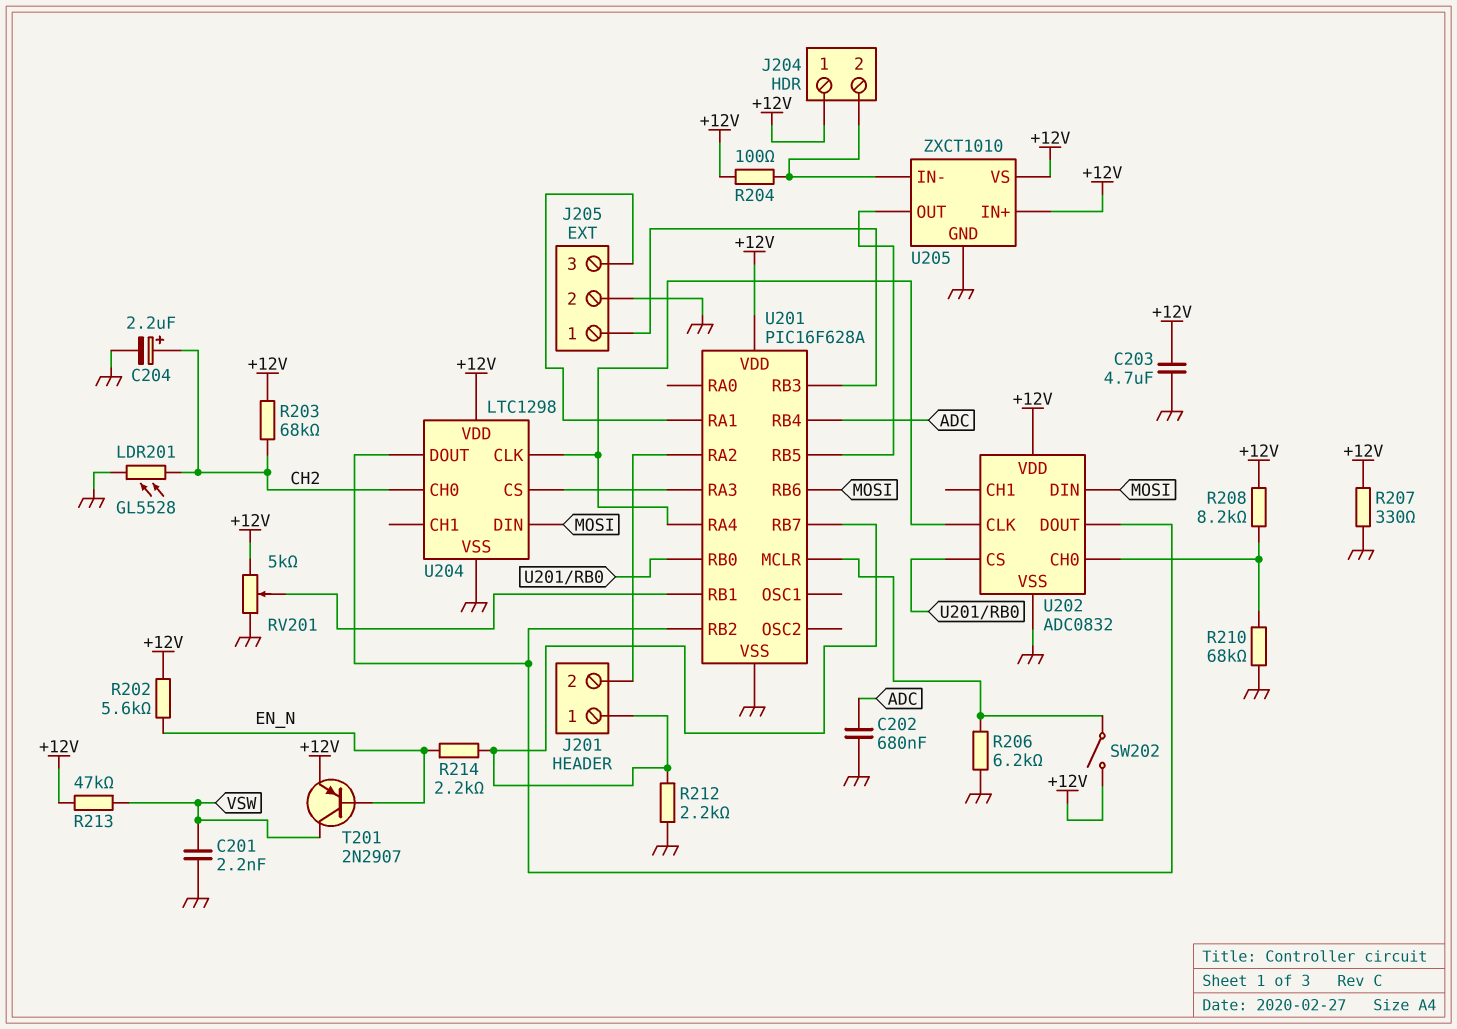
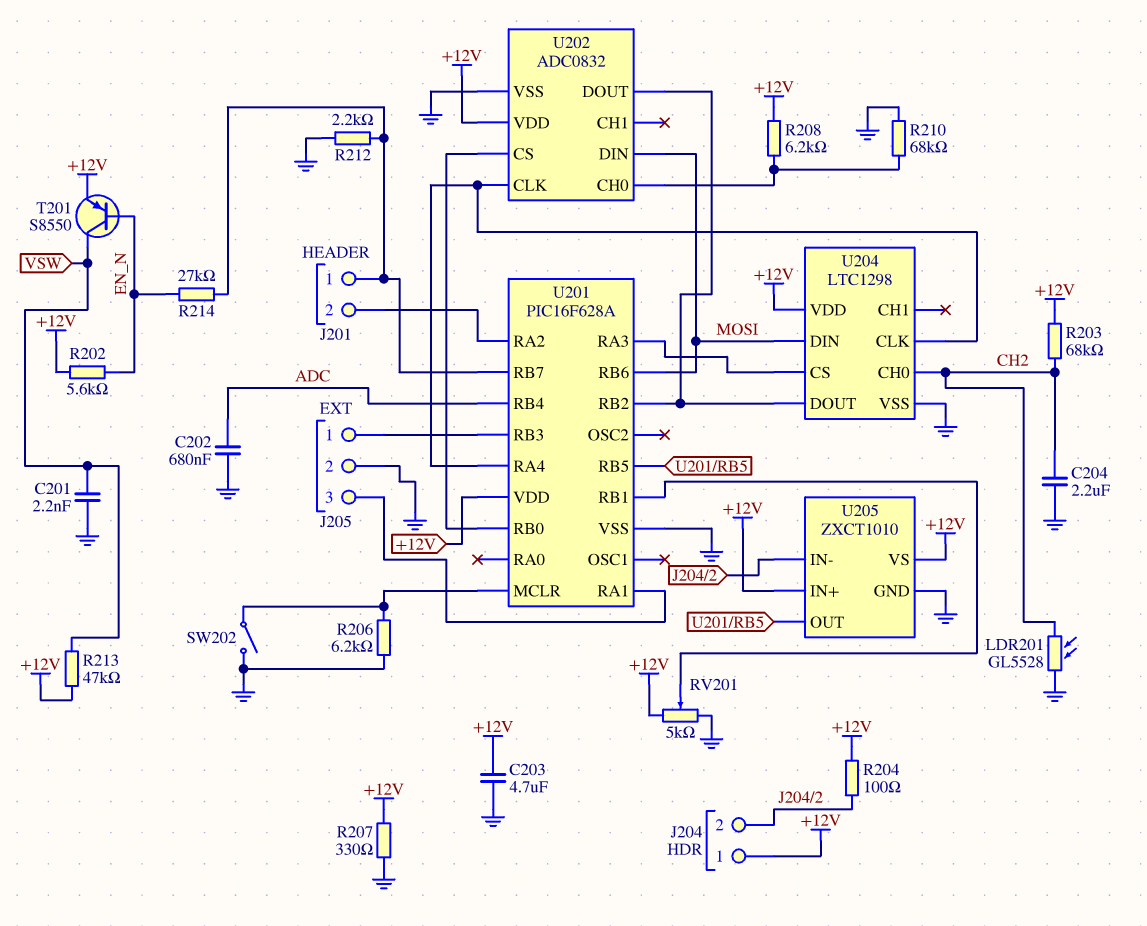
C204: 2.2uF (plus CH2, minus GND) -> 2.2uF (CH2, GND)
R208: 8.2k (+12V, U202/CH0) -> 6.2k (+12V, U202/CH0)
R214: 2.2k (EN_N, J201/1) -> 27k (EN_N, J201/1)
SW202: switch (+12V, U201/MCLR) -> switch (GND, U201/MCLR)
T201: PNP 2N2907 (B EN_N, C VSW, E +12V) -> PNP S8550 (B EN_N, C VSW, E +12V)

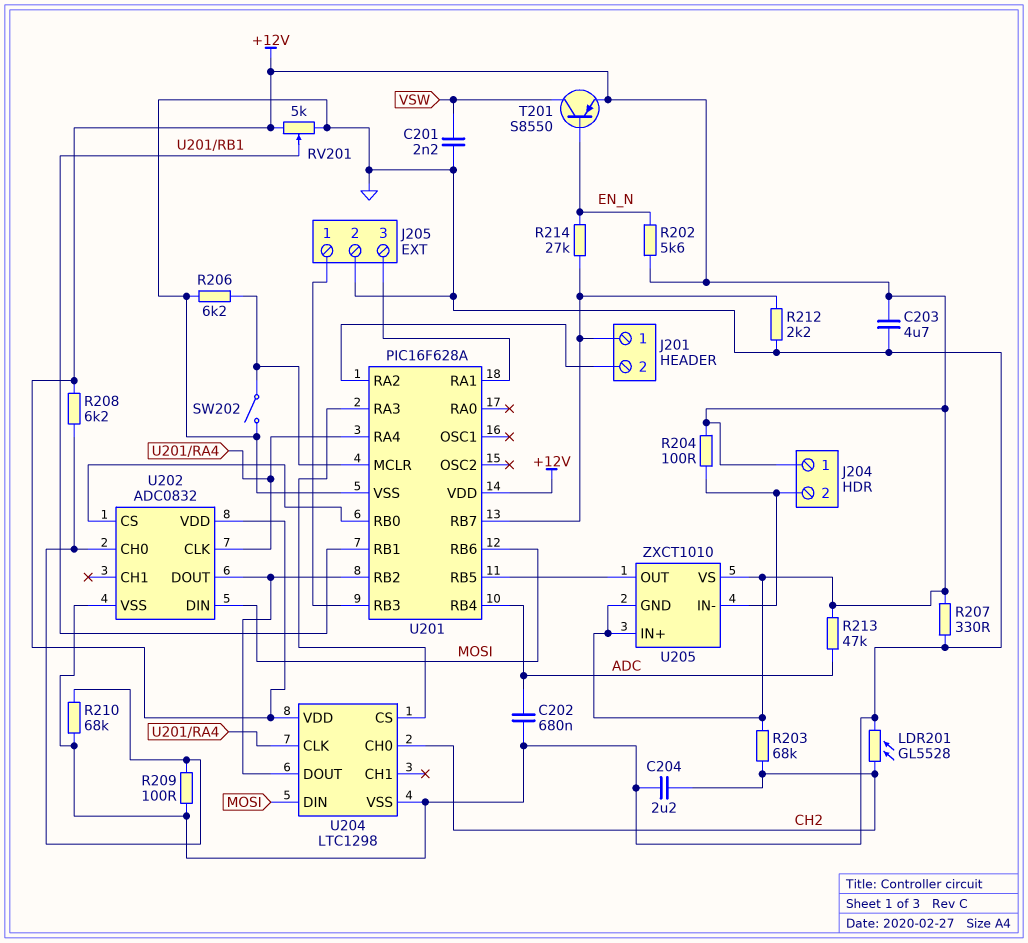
R209: none -> 100 (GND, U202/CH0)
R213: 47k (+12V, VSW) -> 47k (+12V, ADC)
U205 pin GND: GND -> +12V

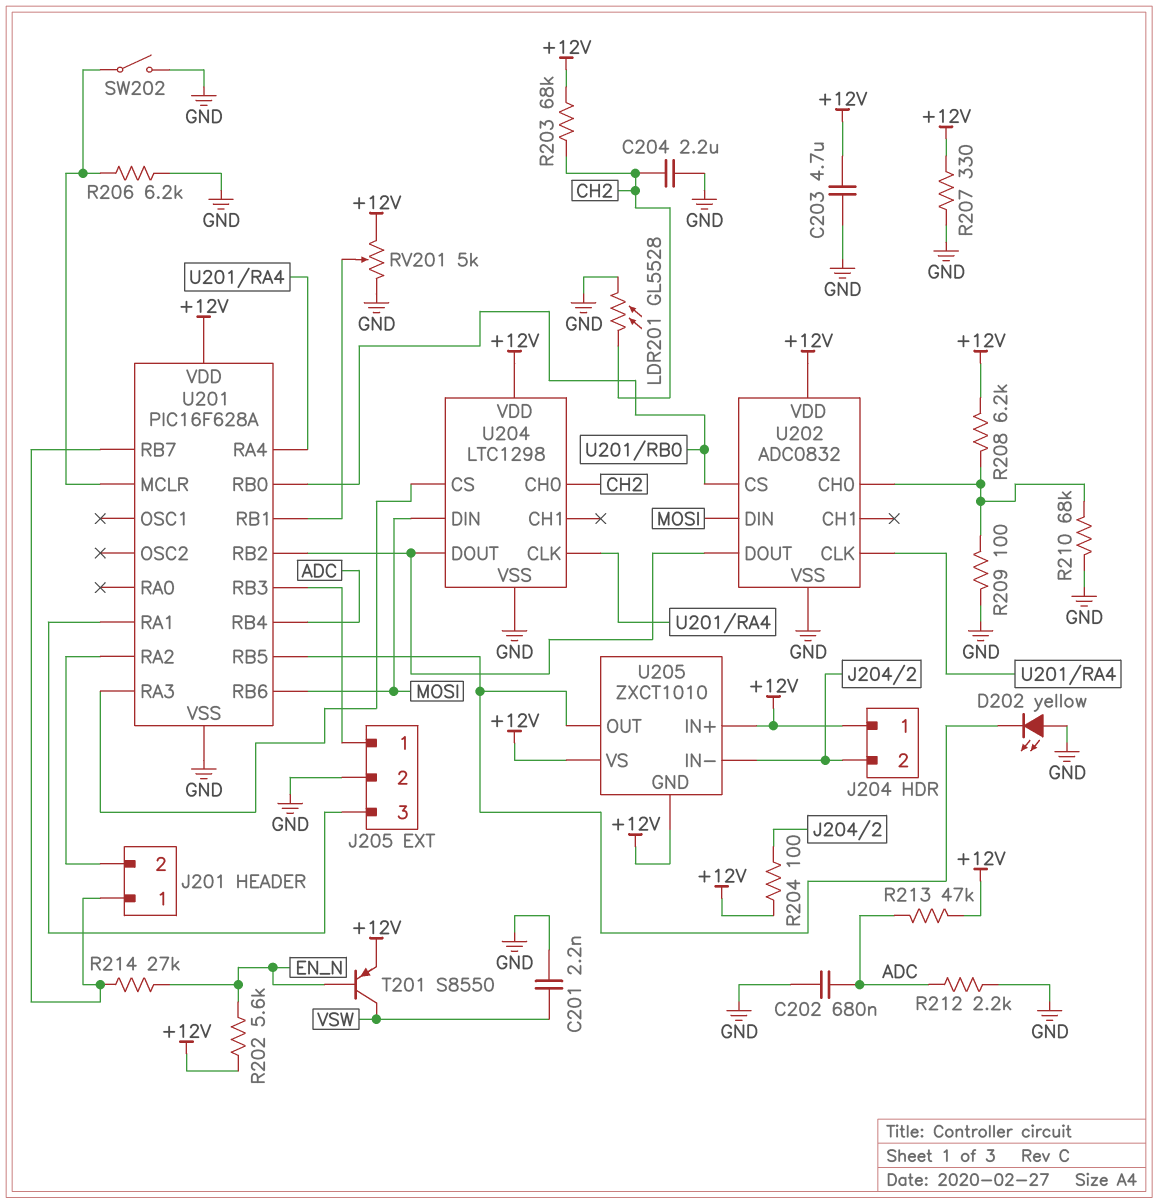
D202: none -> LED yellow (A GND, K U201/RB5)
R212: 2.2k (GND, J201/1) -> 2.2k (ADC, GND)

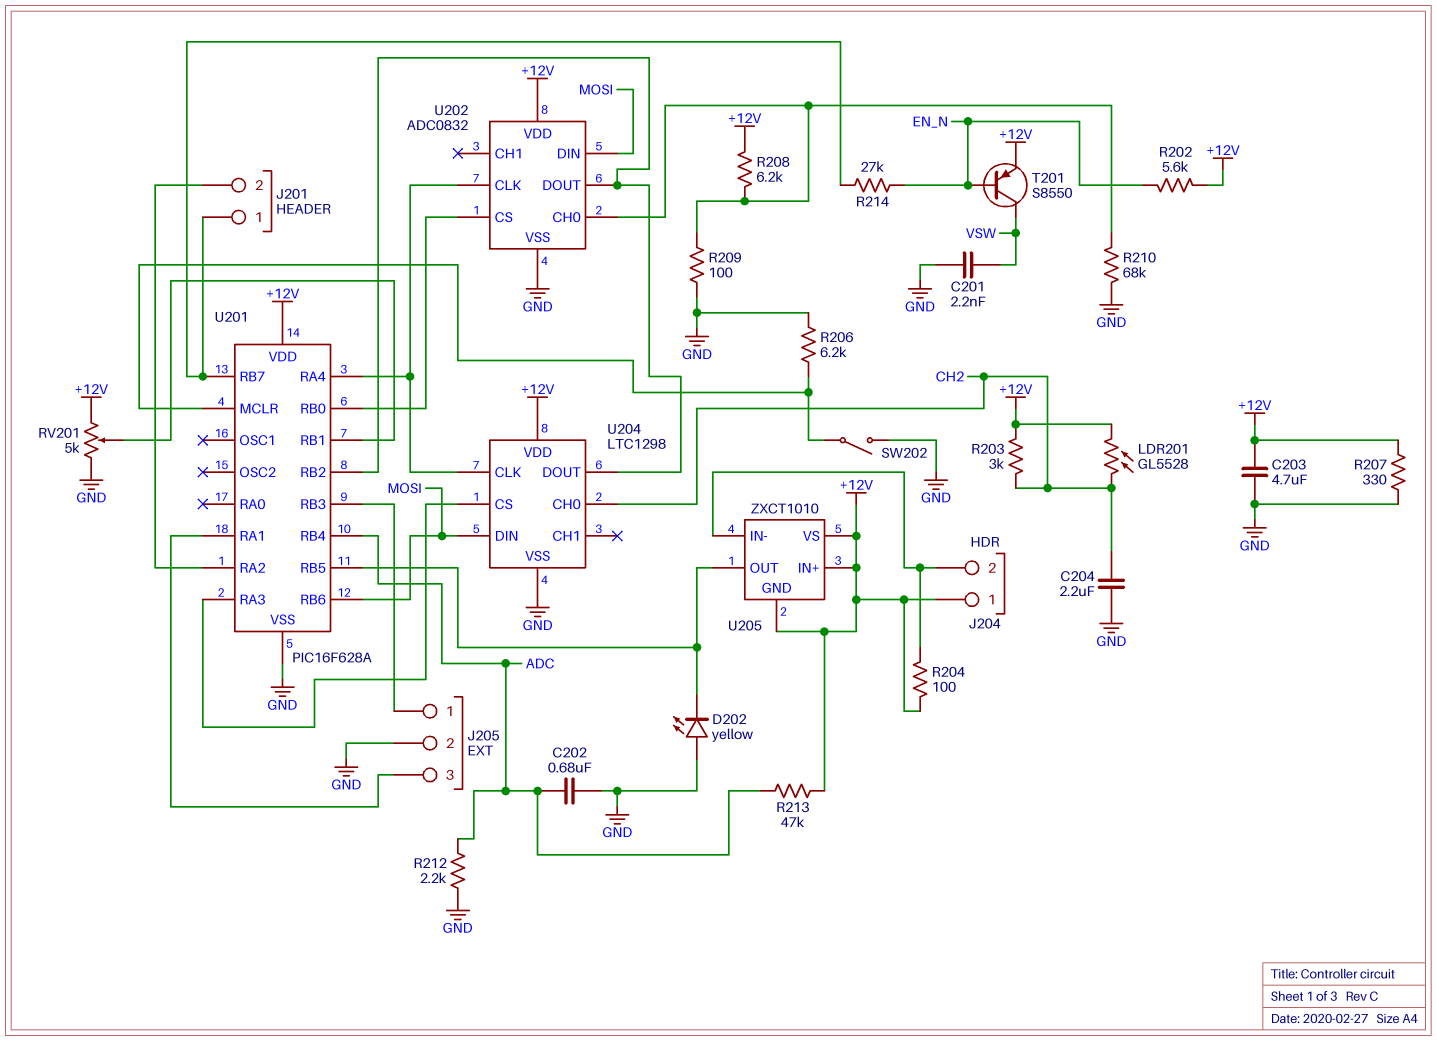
LDR201: GL5528 (CH2, GND) -> GL5528 (+12V, CH2)
R203: 68k (+12V, CH2) -> 3k (+12V, CH2)

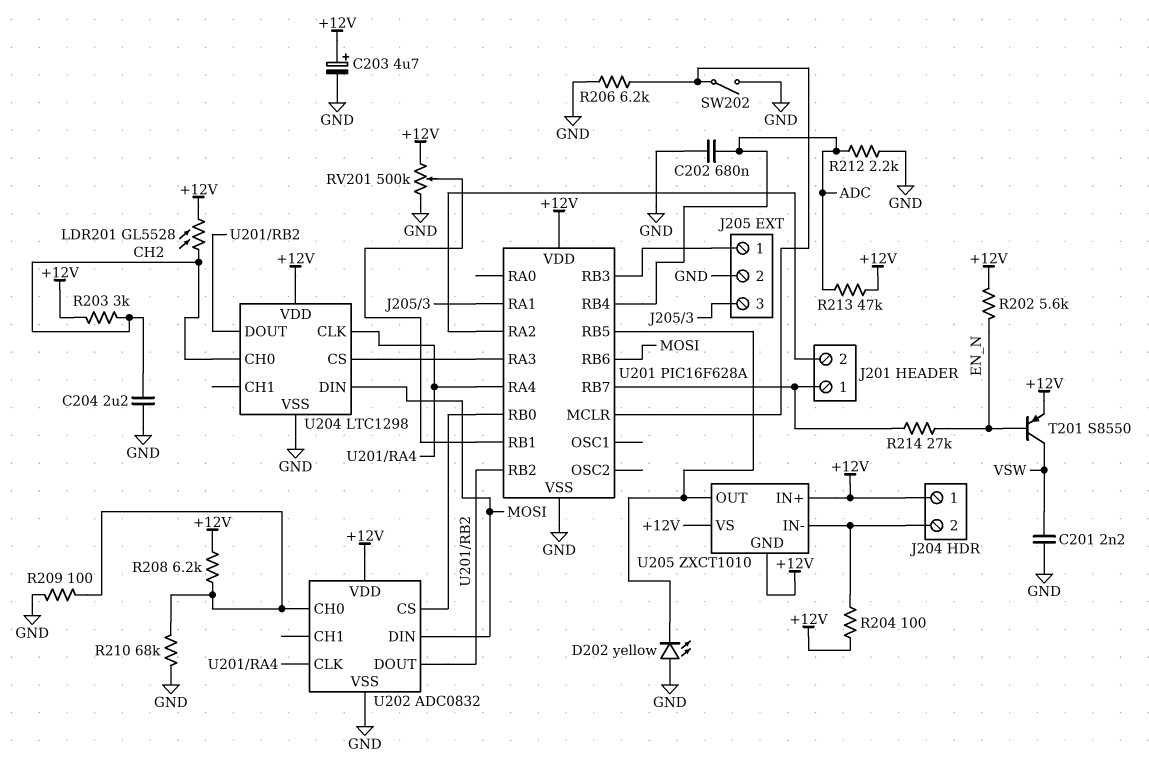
C203: 4.7uF (+12V, GND) -> 4.7uF (plus +12V, minus GND)
R207: 330 (+12V, GND) -> none
RV201: 5k (+12V, GND, wiper U201/RB1) -> 500k (+12V, GND, wiper U201/RB1)

